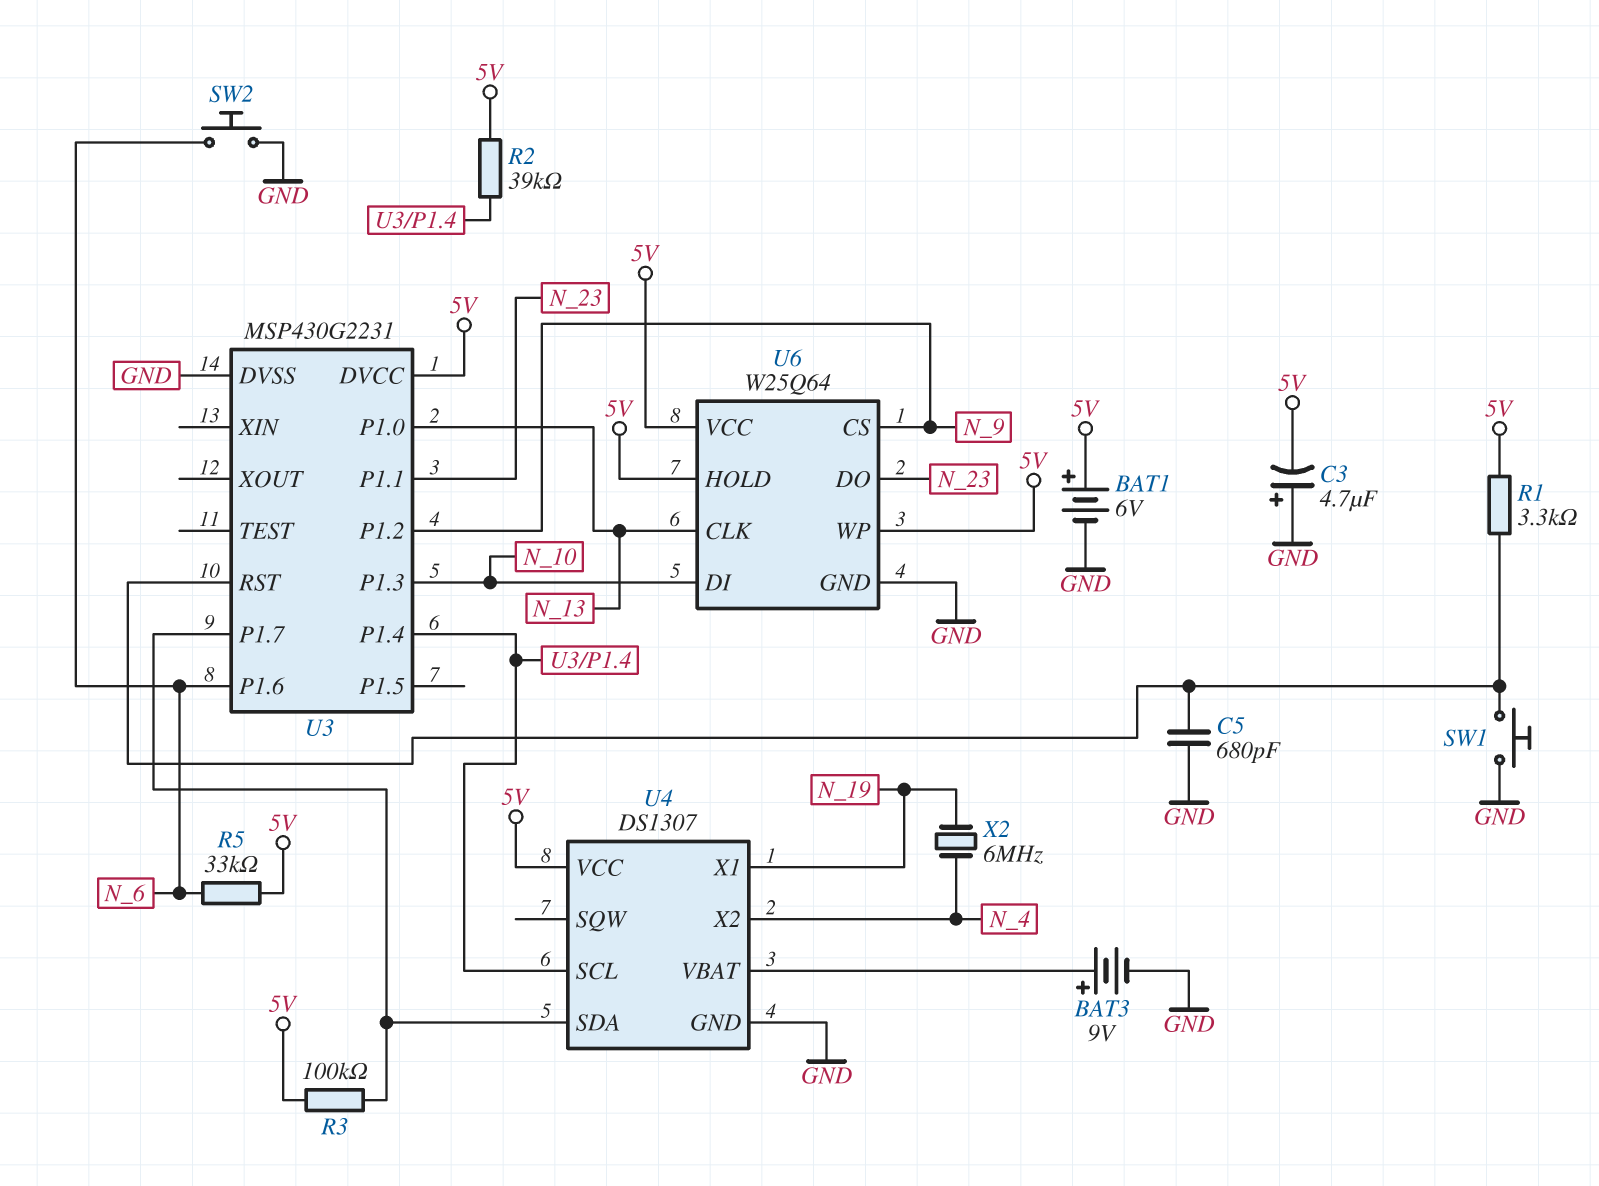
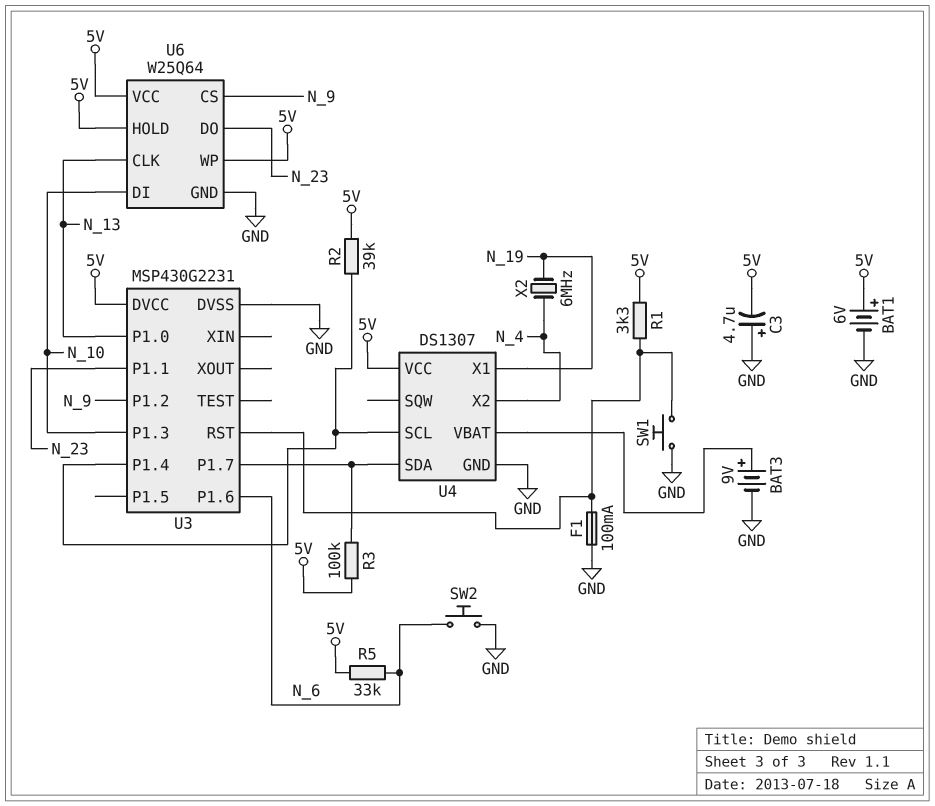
C5: 680pF (GND, U3/RST) -> none
F1: none -> 100mA (GND, U3/RST)

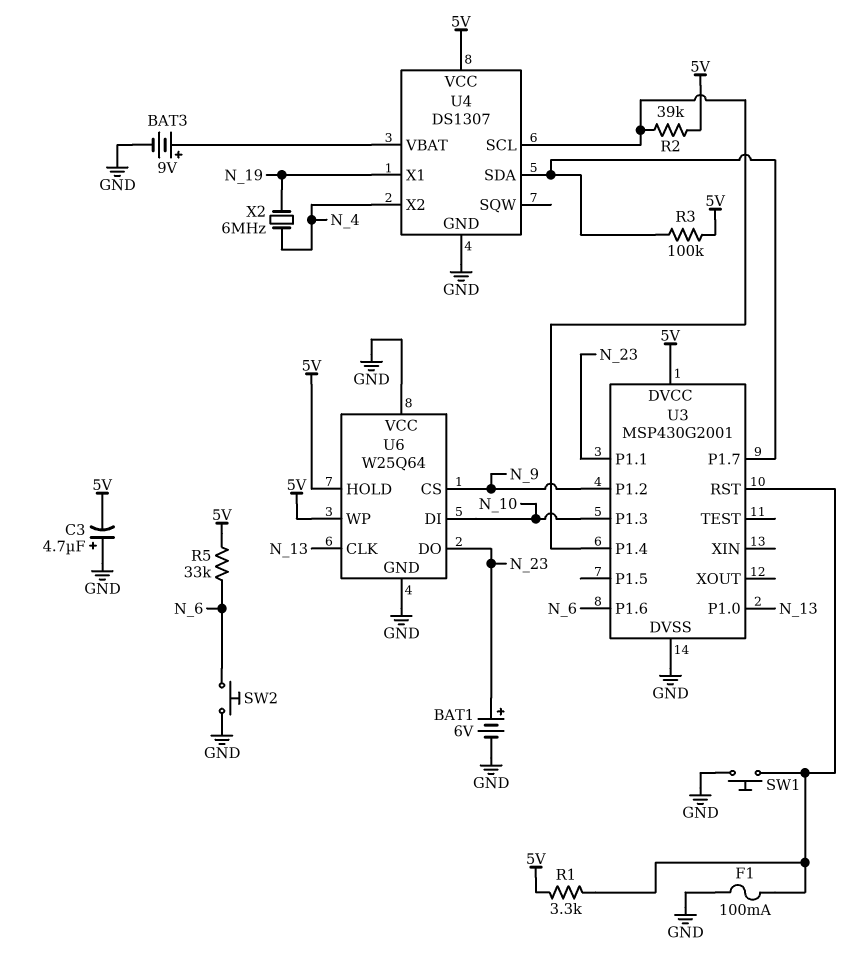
BAT1: 6V (plus 5V, minus GND) -> 6V (plus N_23, minus GND)
U3: MSP430G2231 -> MSP430G2001
U6 pin VCC: 5V -> GND

